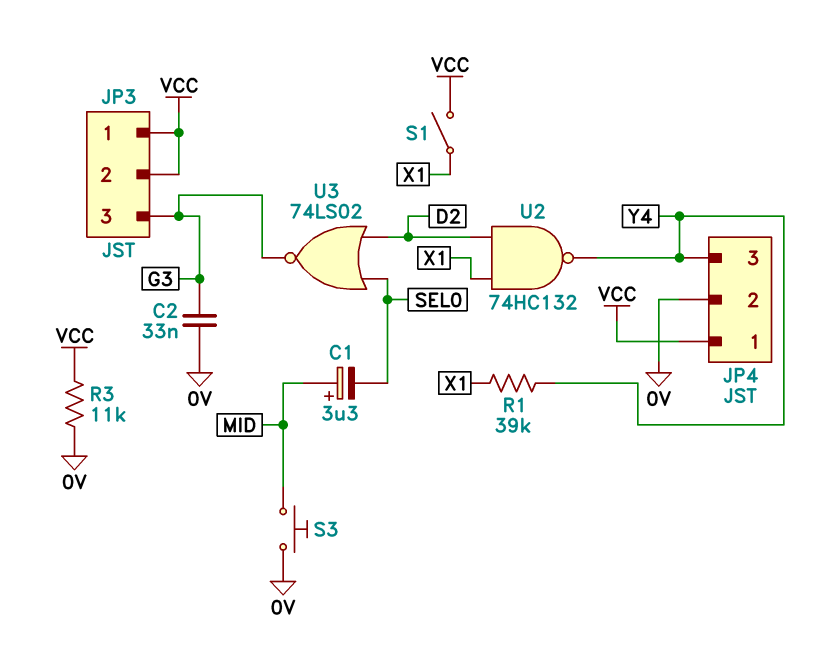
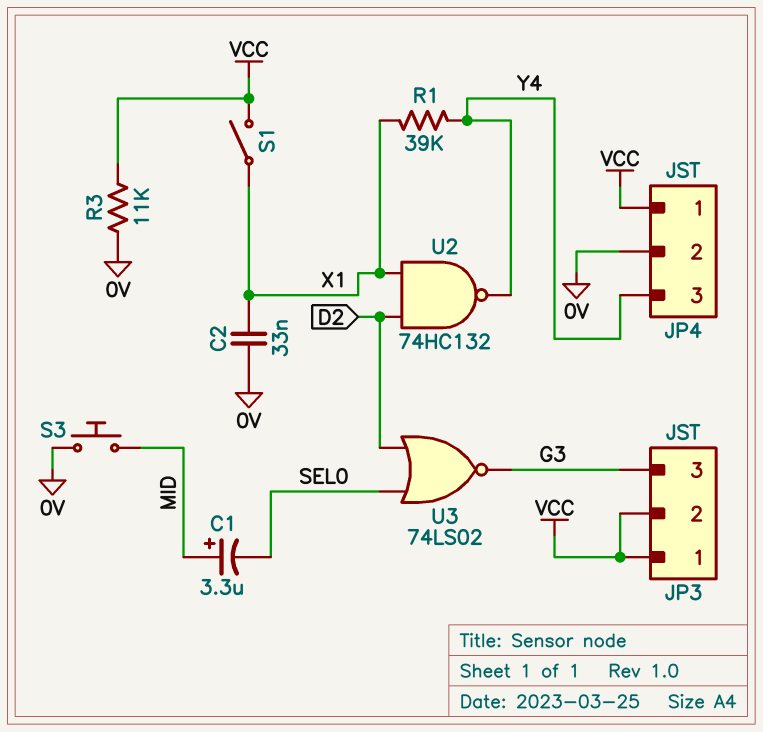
C2: 33nF (0V, G3) -> 33nF (0V, X1)

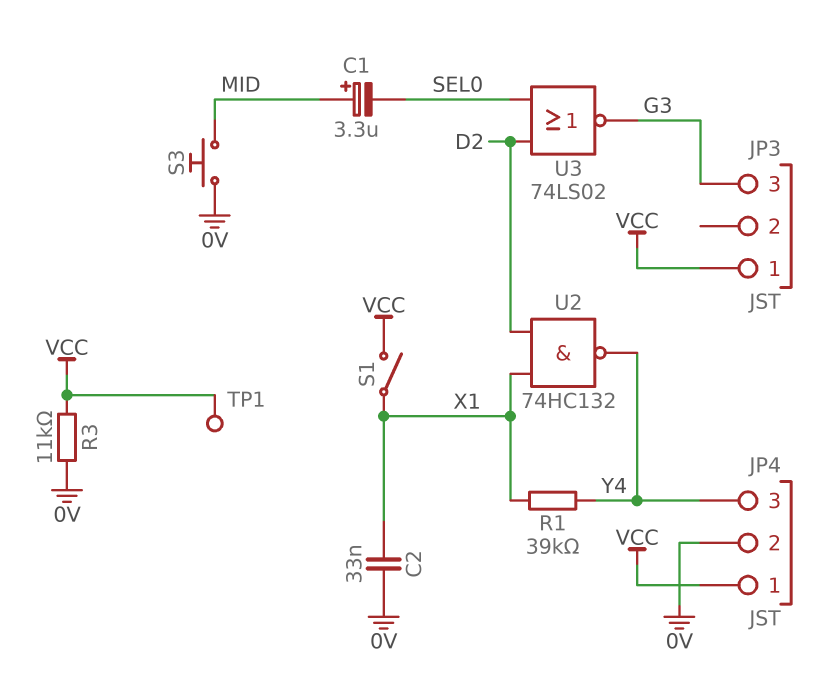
JP3 pin 2: VCC -> none
TP1: none -> test point (VCC)

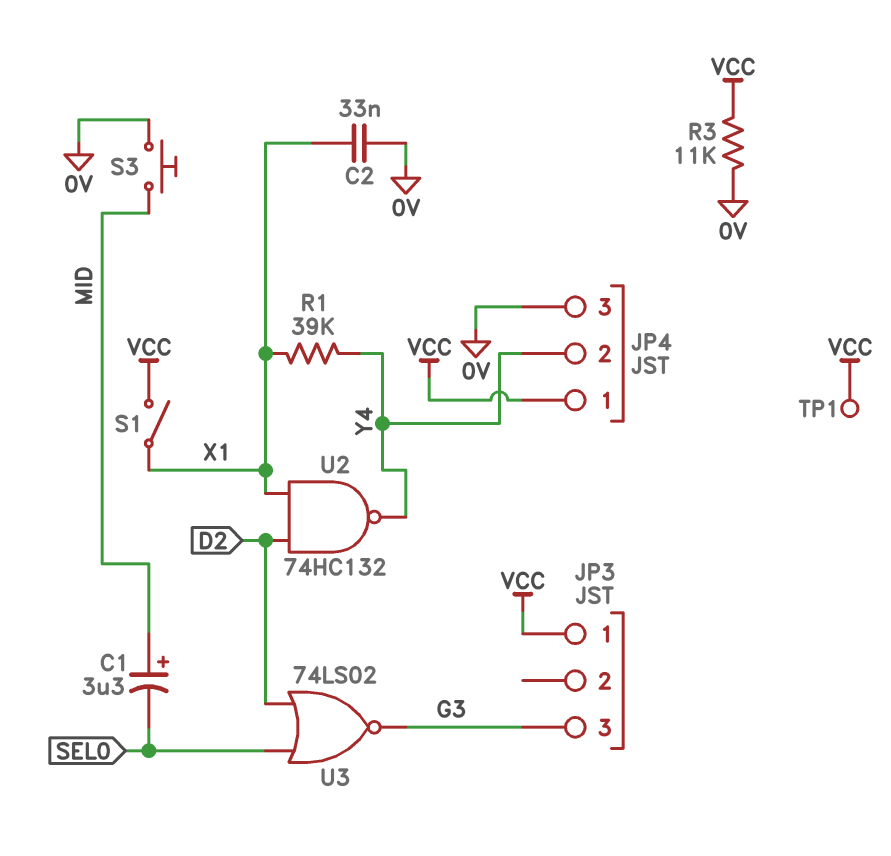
JP4 pin 2: 0V -> Y4
JP4 pin 3: Y4 -> 0V

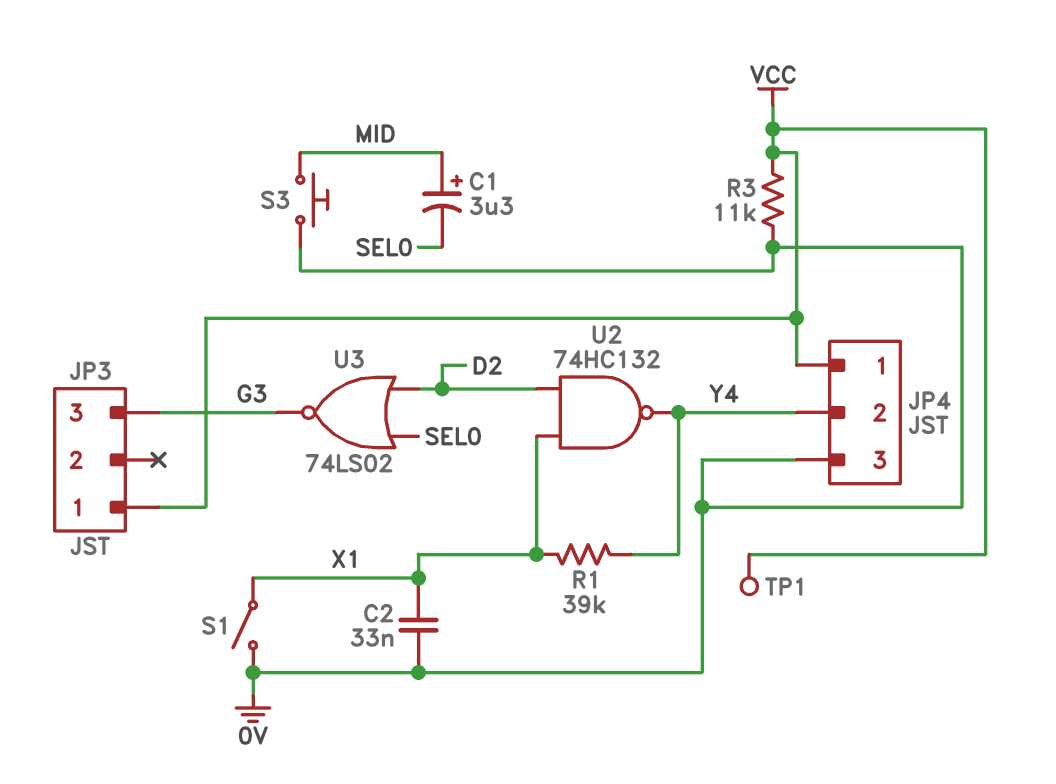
S1: switch (VCC, X1) -> switch (0V, X1)

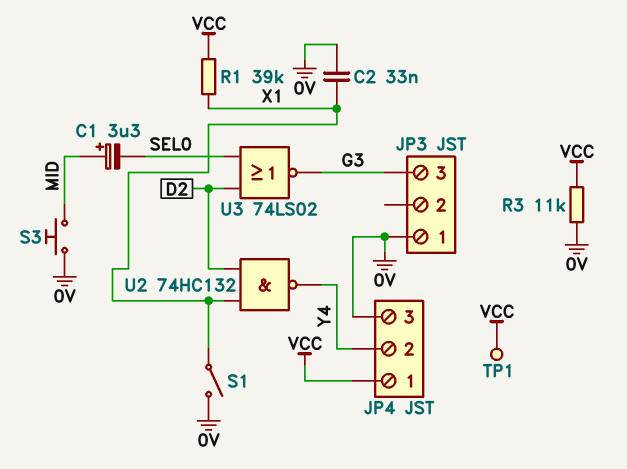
JP3 pin 1: VCC -> 0V
R1: 39k (X1, Y4) -> 39k (VCC, X1)

